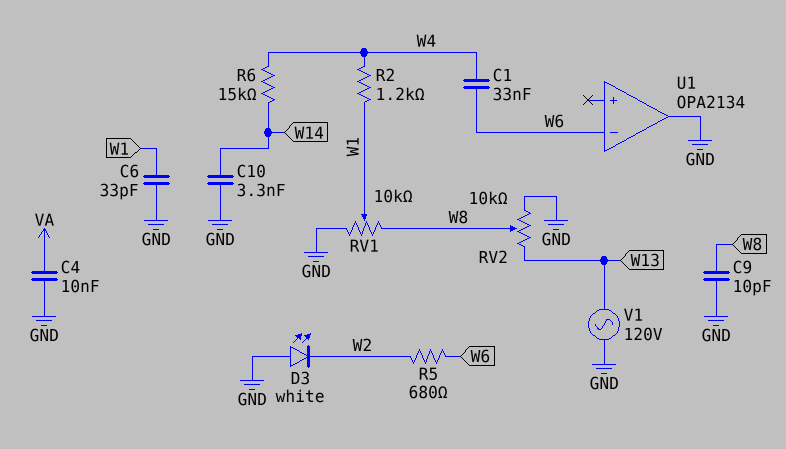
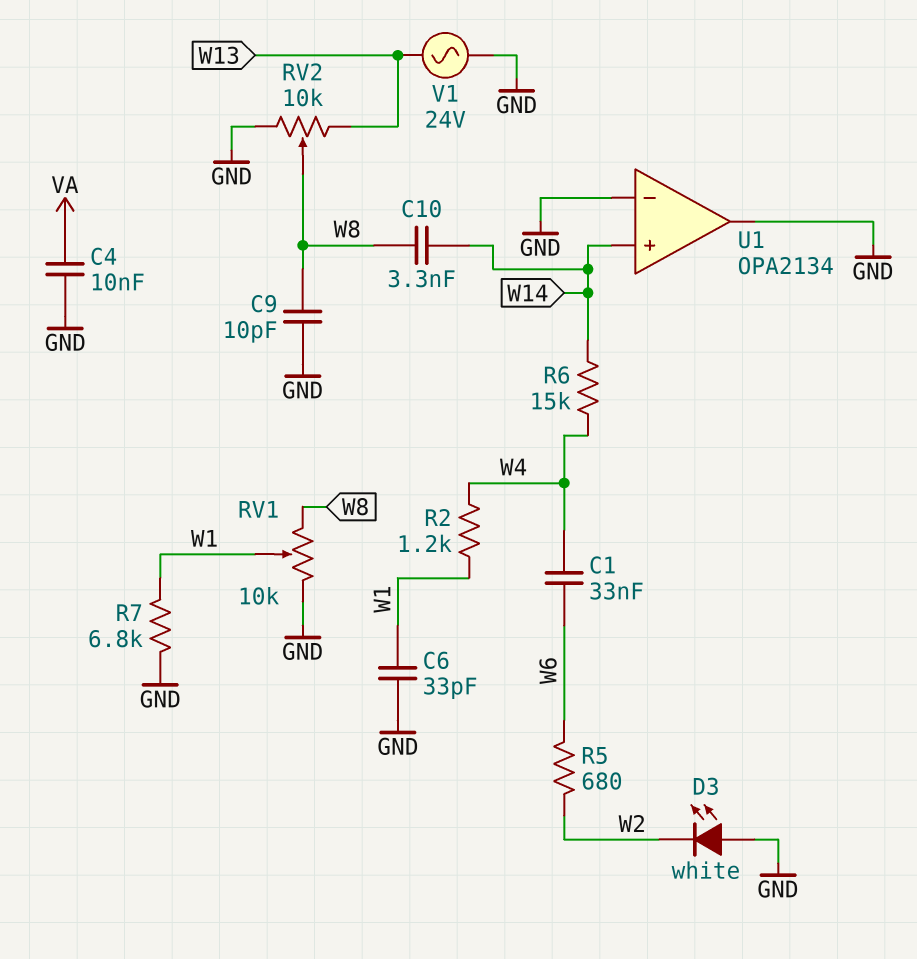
C10: 3.3nF (GND, W14) -> 3.3nF (W8, W14)
R7: none -> 6.8k (GND, W1)
U1 pin in+: none -> W14
U1 pin in-: W6 -> GND
V1: AC 120V (GND, W13) -> AC 24V (GND, W13)

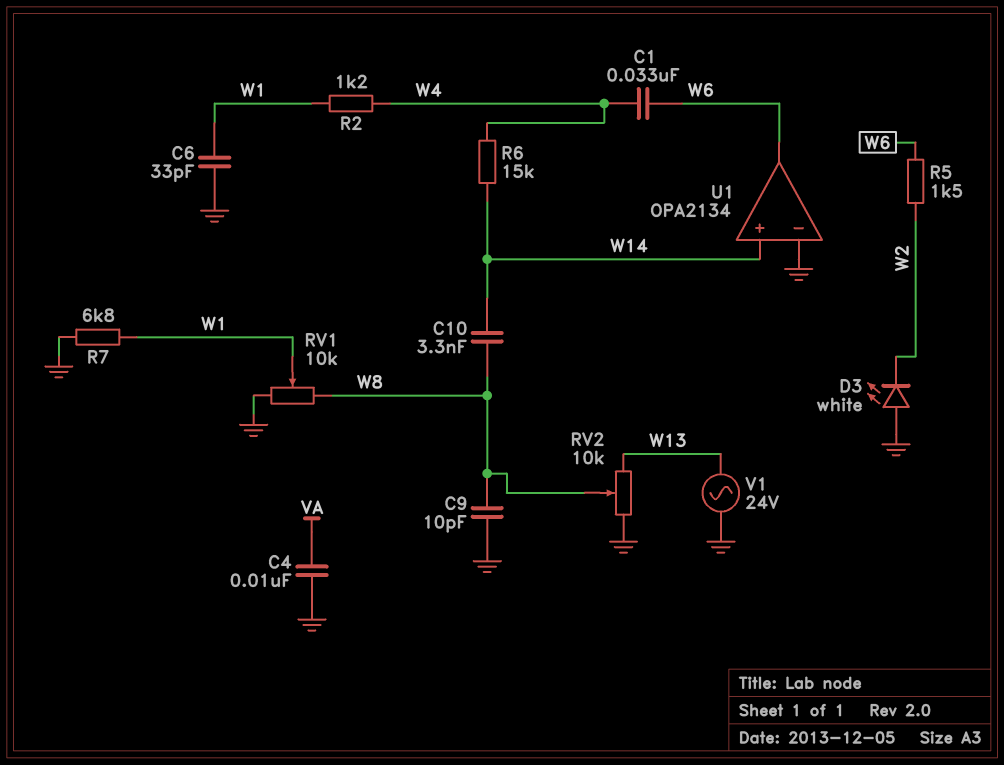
R5: 680 (W2, W6) -> 1.5k (W2, W6)
U1 pin out: GND -> W6

